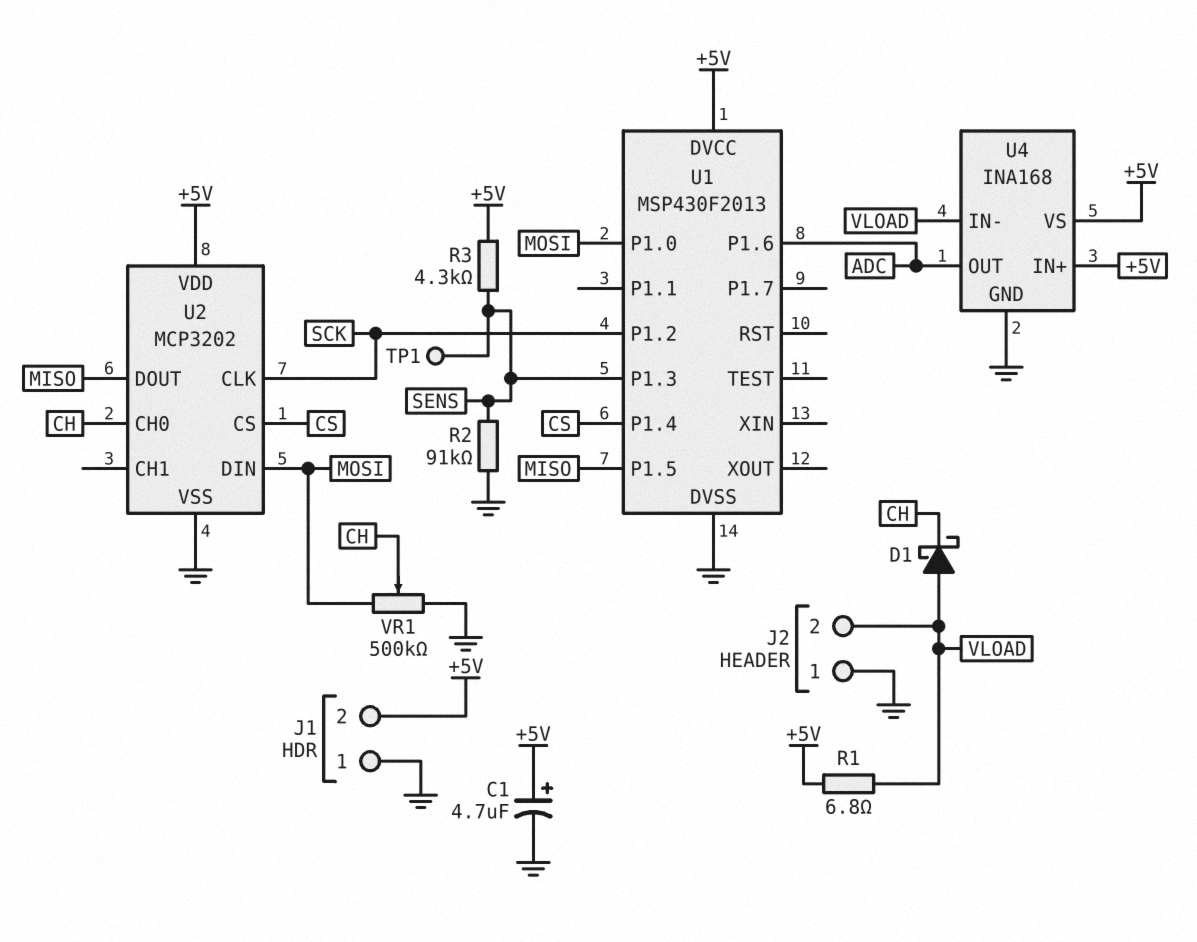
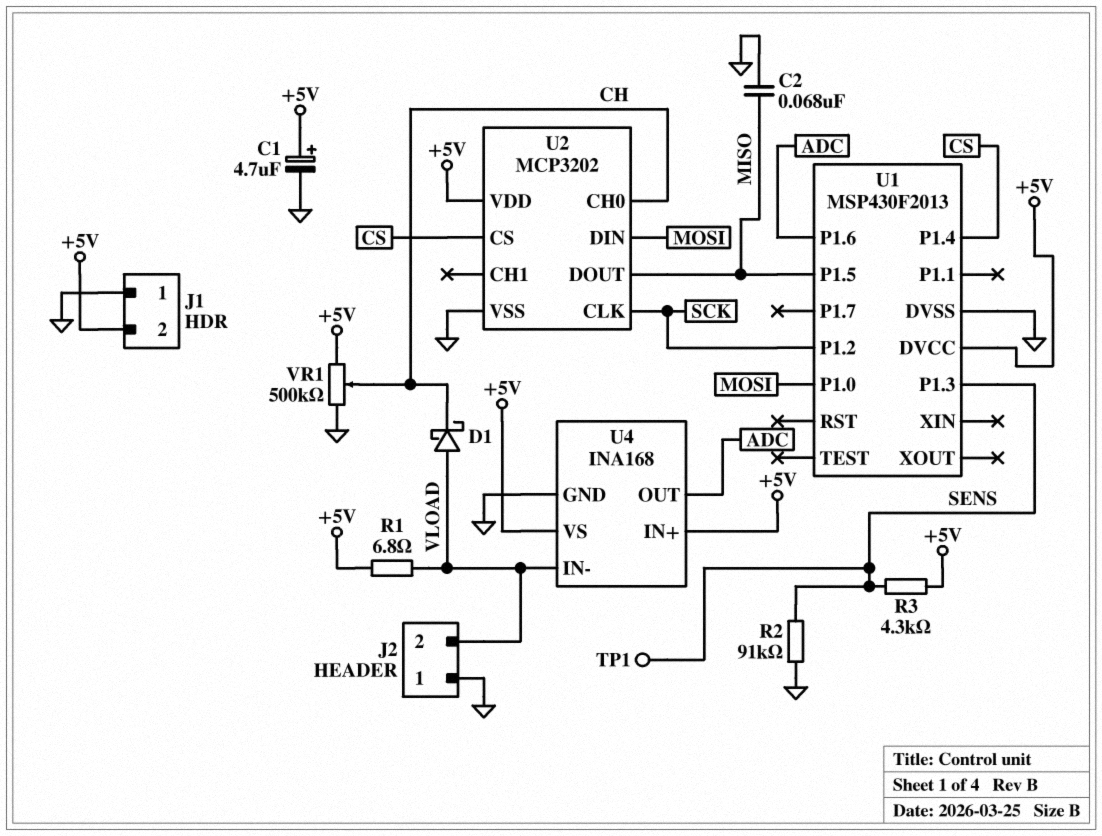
C2: none -> 68nF (GND, MISO)
VR1: 500k (GND, MOSI, wiper CH) -> 500k (+5V, GND, wiper CH)

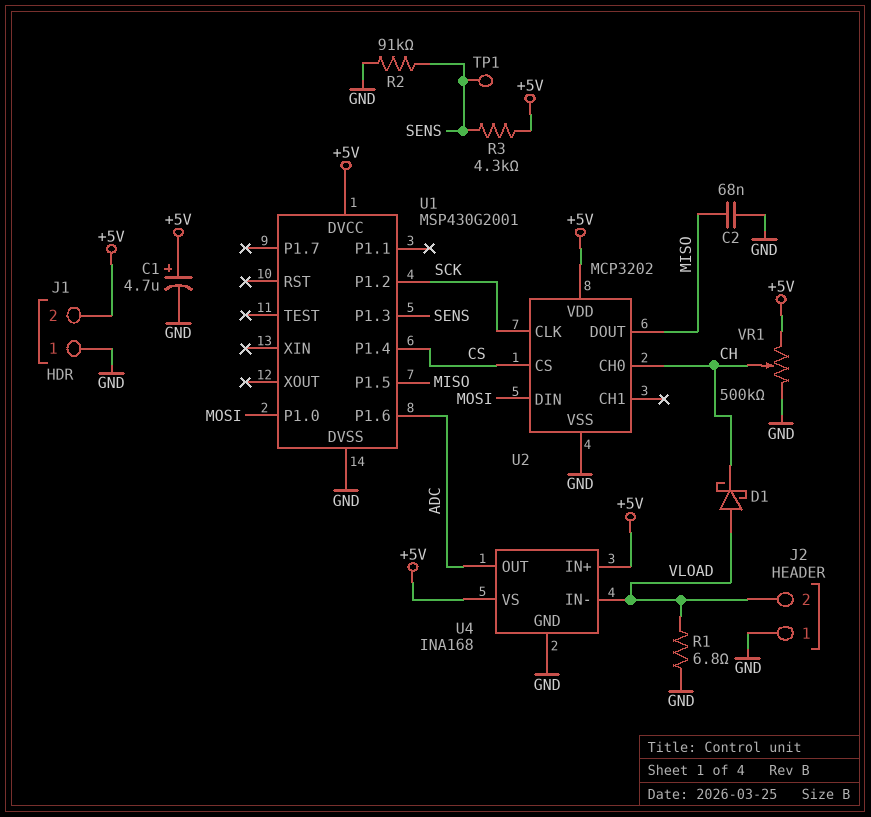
R1: 6.8 (+5V, VLOAD) -> 6.8 (GND, VLOAD)
U1: MSP430F2013 -> MSP430G2001

